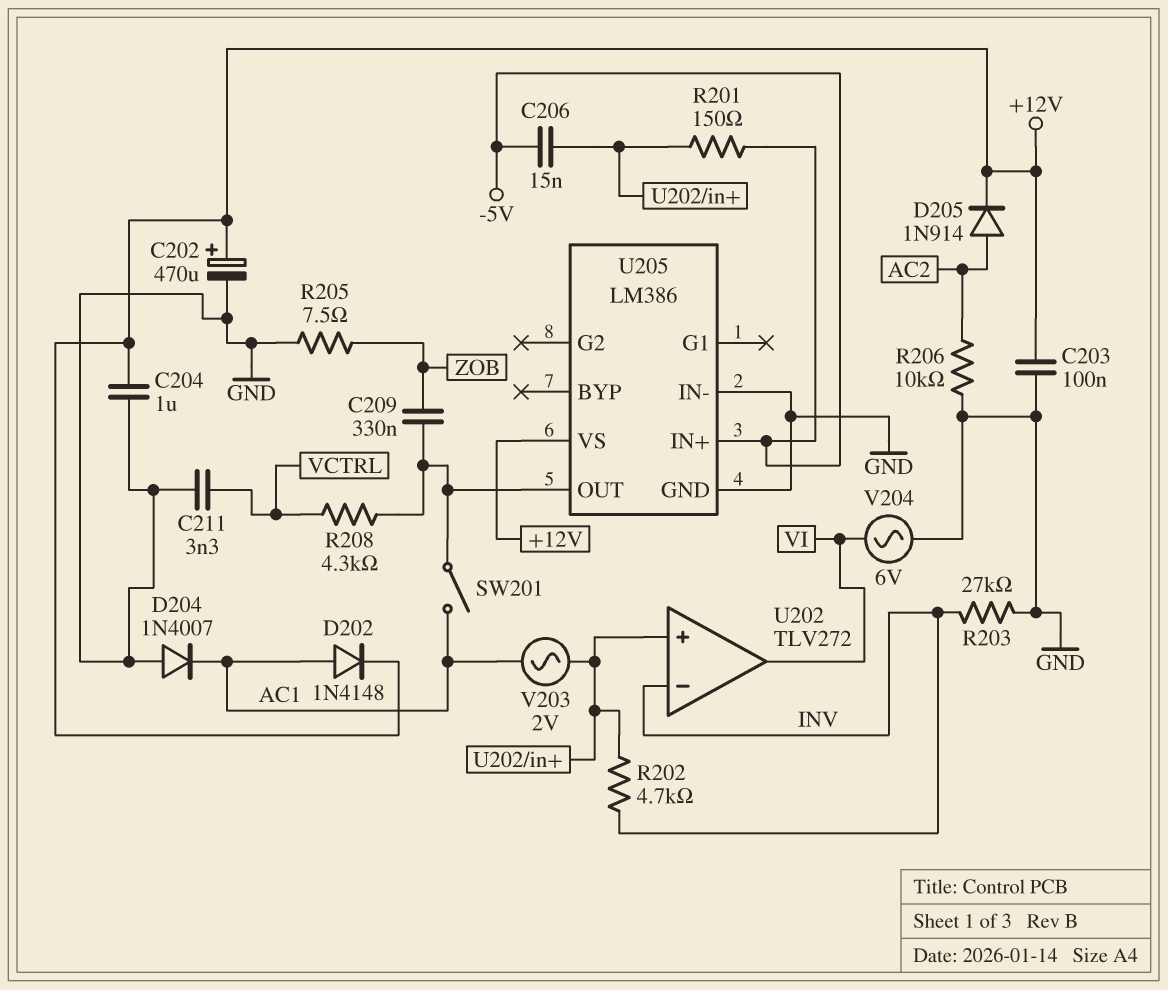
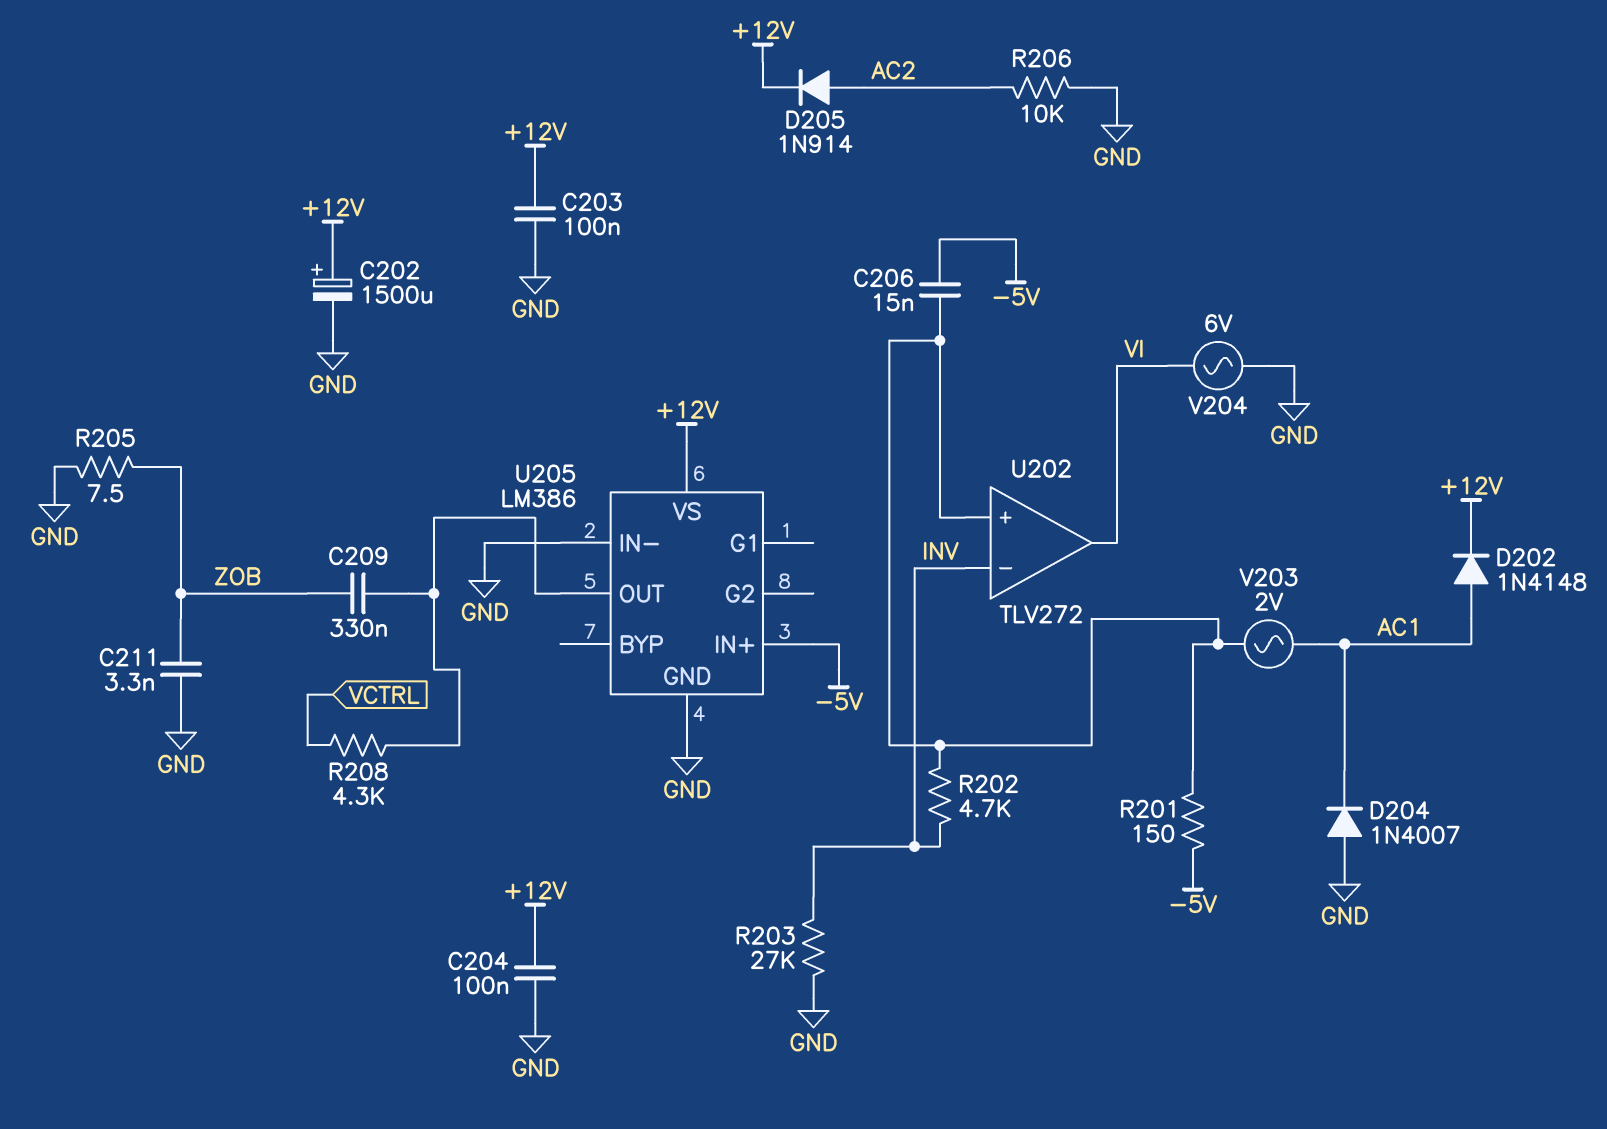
C202: 470uF (plus +12V, minus GND) -> 1500uF (plus +12V, minus GND)
C204: 1uF (+12V, GND) -> 100nF (+12V, GND)
C211: 3.3nF (GND, VCTRL) -> 3.3nF (GND, ZOB)
SW201: switch (AC1, U205/OUT) -> none

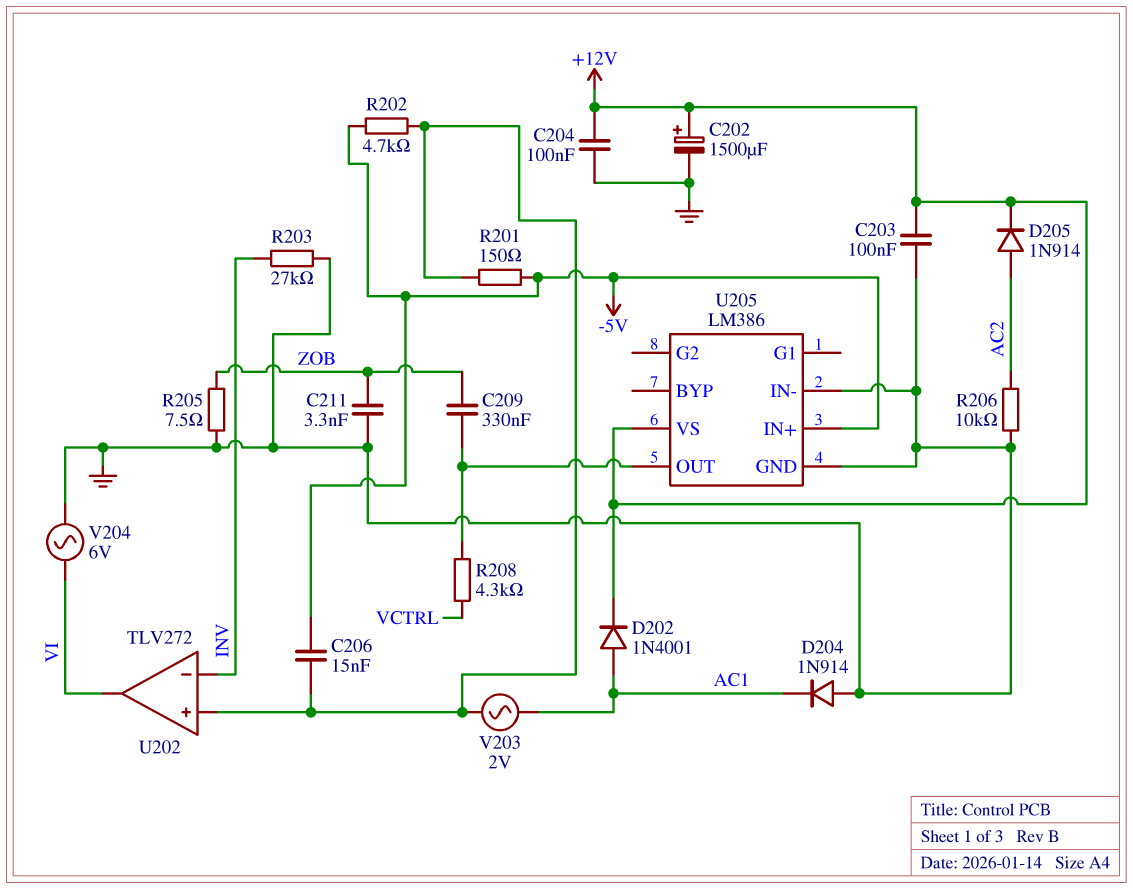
D202: diode 1N4148 (A AC1, K +12V) -> diode 1N4001 (A AC1, K +12V)
D204: diode 1N4007 (A GND, K AC1) -> diode 1N914 (A GND, K AC1)
R202: 4.7k (INV, U202/in+) -> 4.7k (-5V, U202/in+)

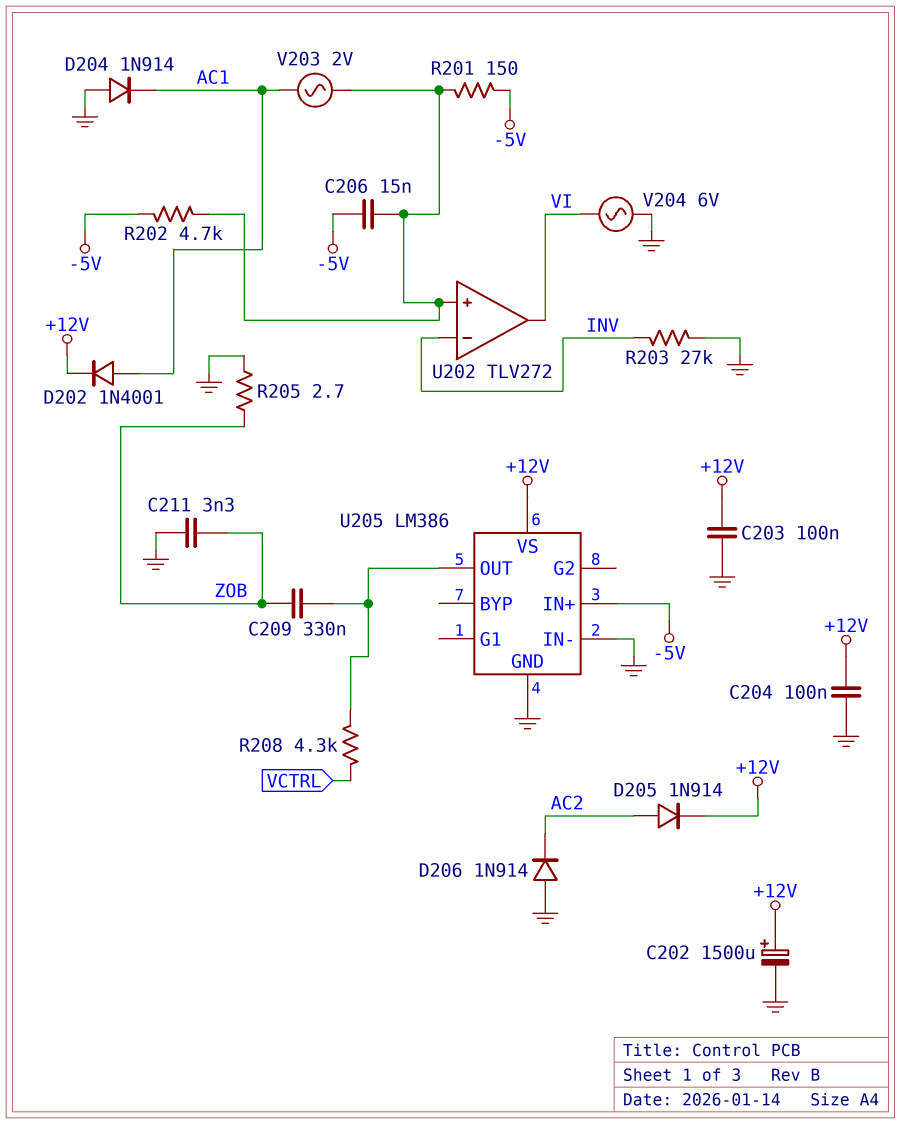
D206: none -> diode 1N914 (A GND, K AC2)
R205: 7.5 (GND, ZOB) -> 2.7 (GND, ZOB)
R206: 10k (AC2, GND) -> none

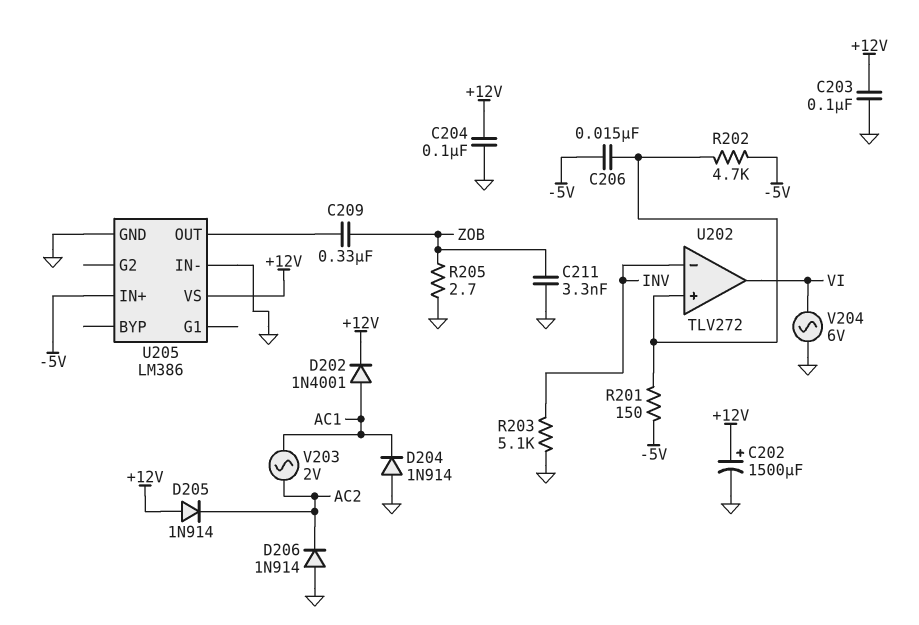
D205: diode 1N914 (A AC2, K +12V) -> diode 1N914 (A +12V, K AC2)
R203: 27k (GND, INV) -> 5.1k (GND, INV)
R208: 4.3k (U205/OUT, VCTRL) -> none
V203: AC 2V (AC1, U202/in+) -> AC 2V (AC1, AC2)

